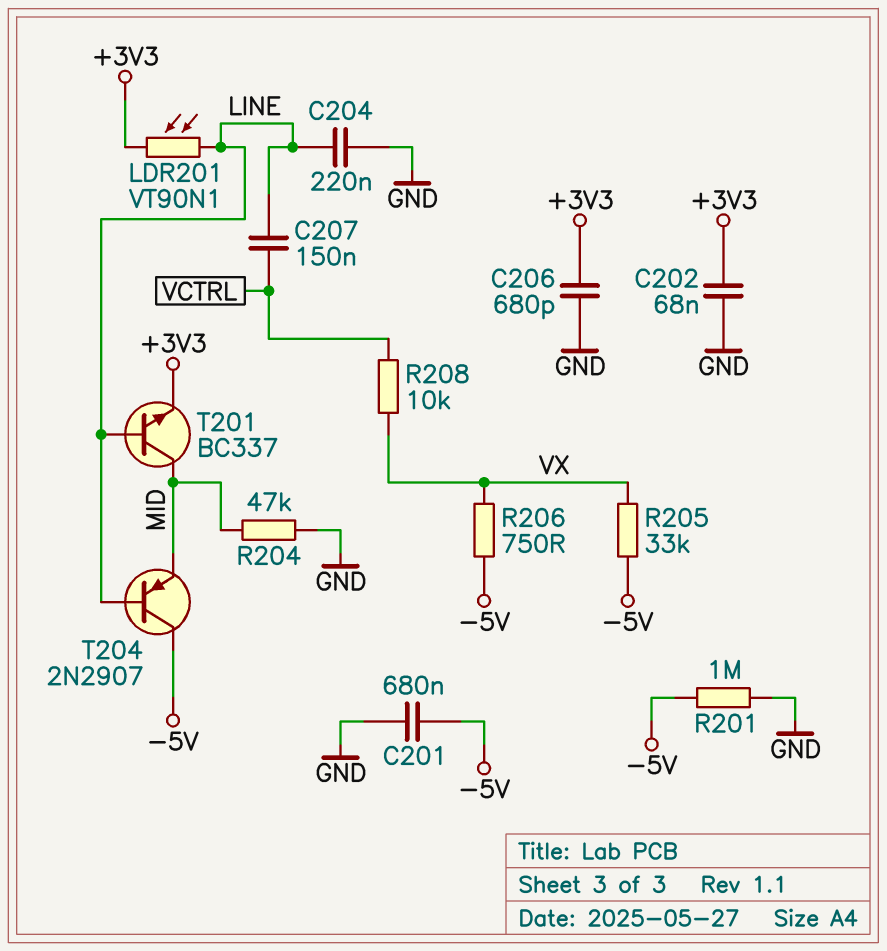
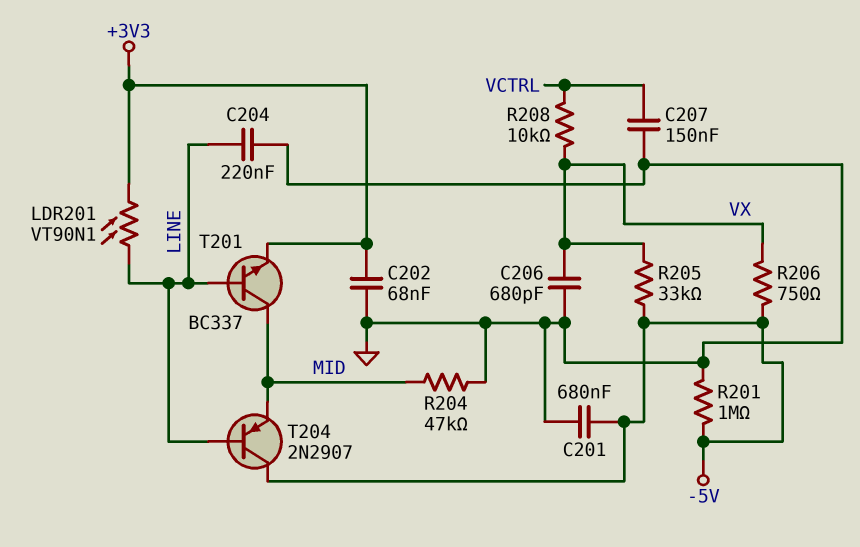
C206: 680pF (+3V3, GND) -> 680pF (GND, VX)
C207: 150nF (LINE, VCTRL) -> 150nF (GND, VCTRL)

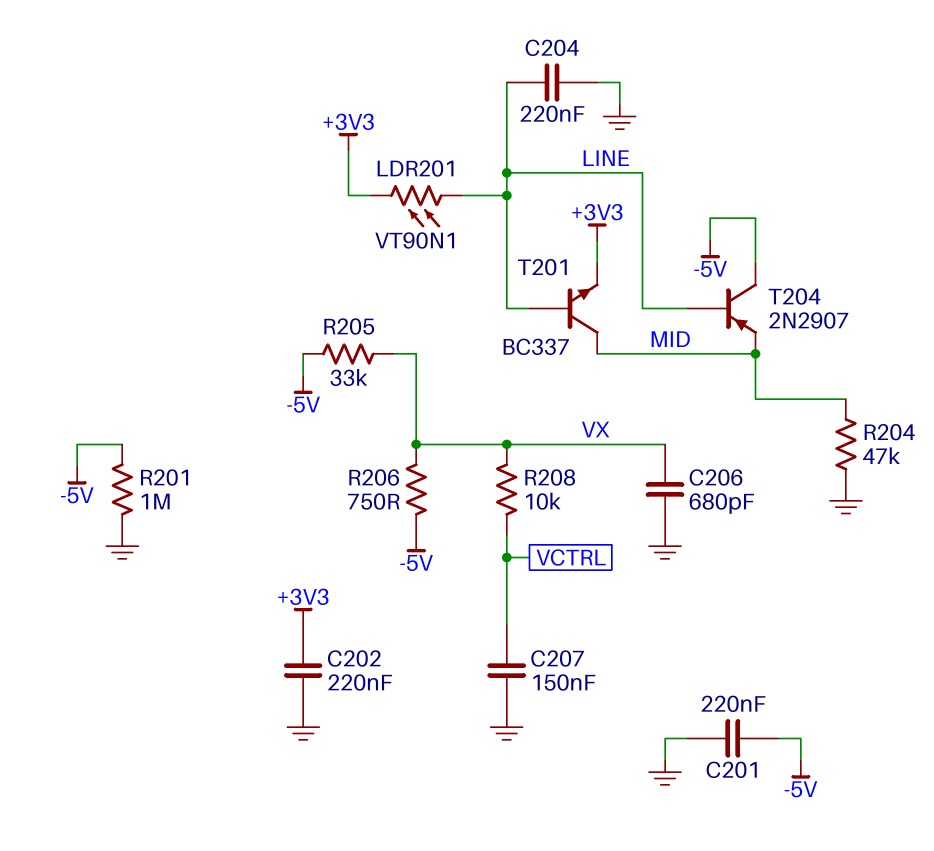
C201: 680nF (-5V, GND) -> 220nF (-5V, GND)
C202: 68nF (+3V3, GND) -> 220nF (+3V3, GND)

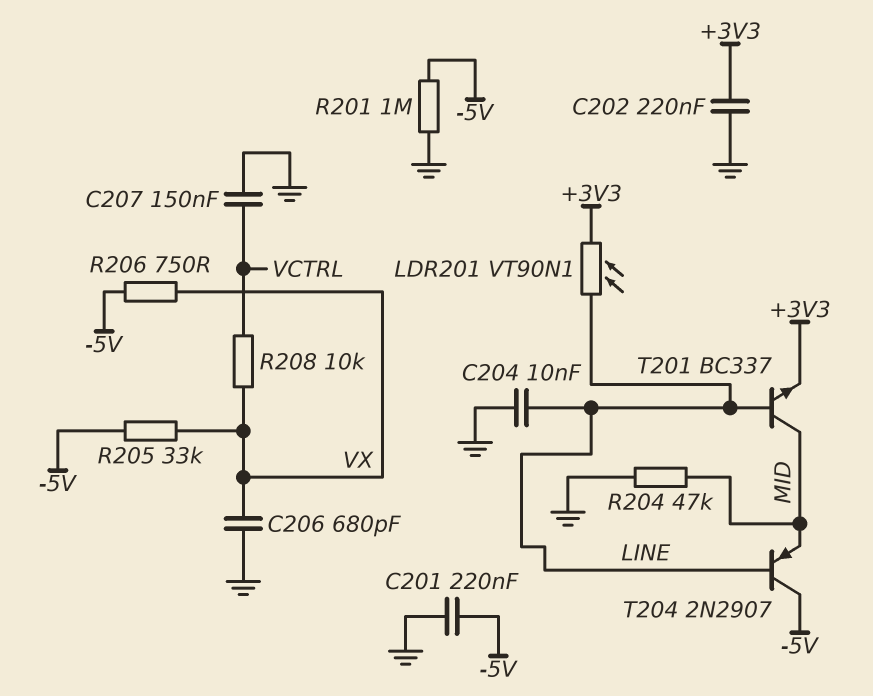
C204: 220nF (GND, LINE) -> 10nF (GND, LINE)

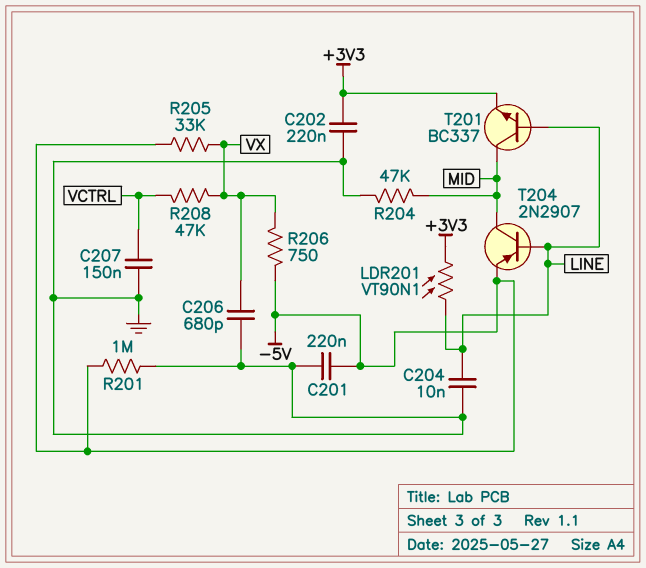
R208: 10k (VCTRL, VX) -> 47k (VCTRL, VX)
T204: PNP 2N2907 (B LINE, C -5V, E MID) -> PNP 2N2907 (B LINE, C MID, E -5V)

